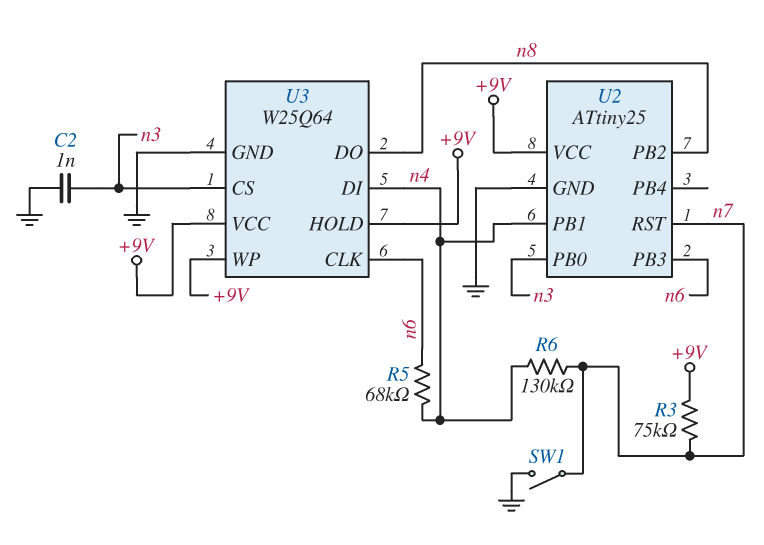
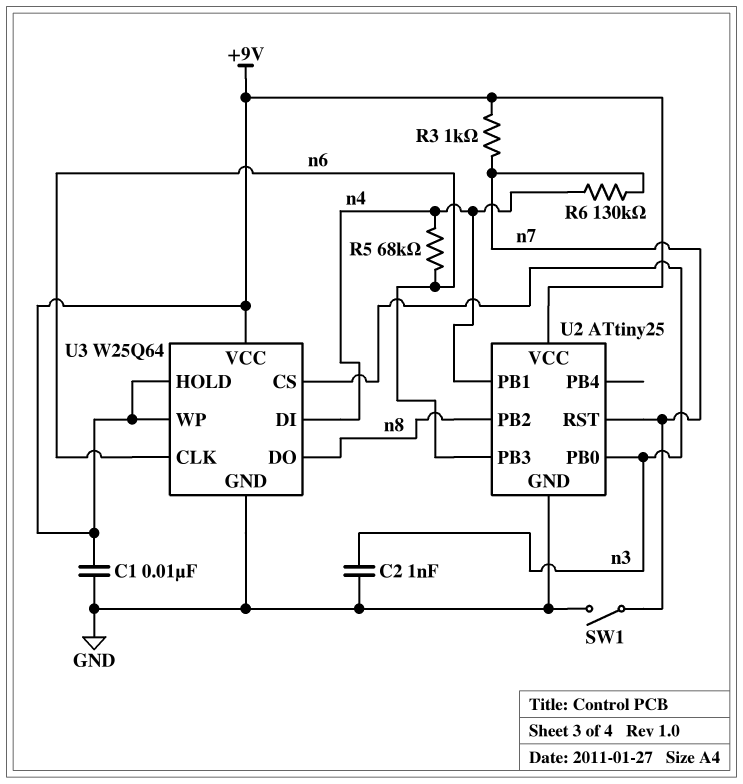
C1: none -> 10nF (+9V, GND)
R3: 75k (+9V, n7) -> 1k (+9V, n7)

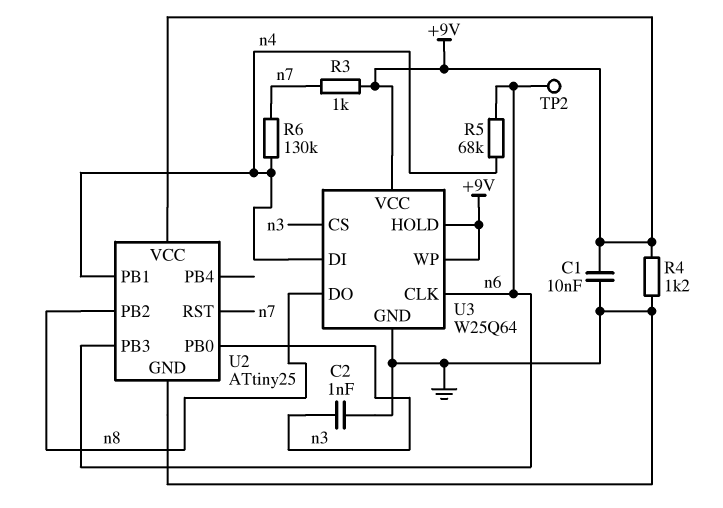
R4: none -> 1.2k (+9V, GND)
SW1: switch (GND, n7) -> none
TP2: none -> test point (n6)

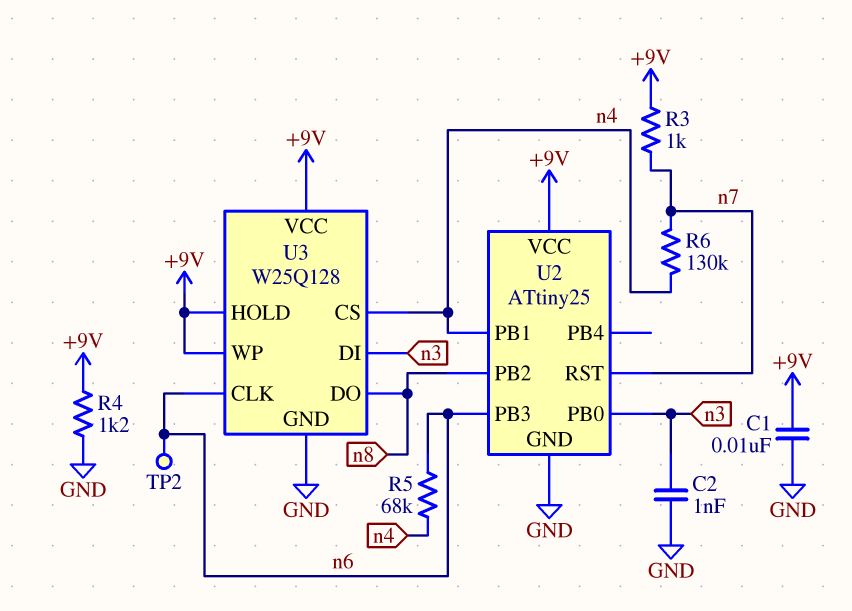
U3: W25Q64 -> W25Q128
U3 pin CS: n3 -> n4
U3 pin DI: n4 -> n3

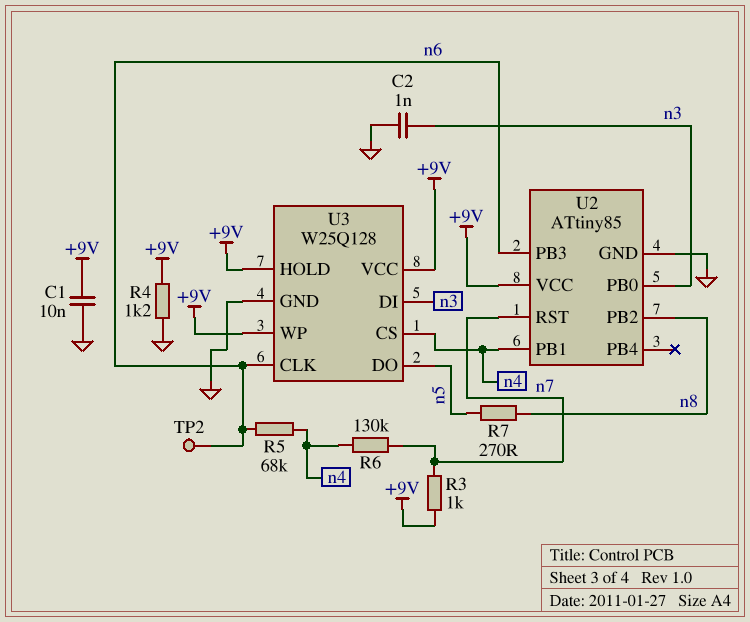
R7: none -> 270 (n5, n8)
U2: ATtiny25 -> ATtiny85
U3 pin DO: n8 -> n5

